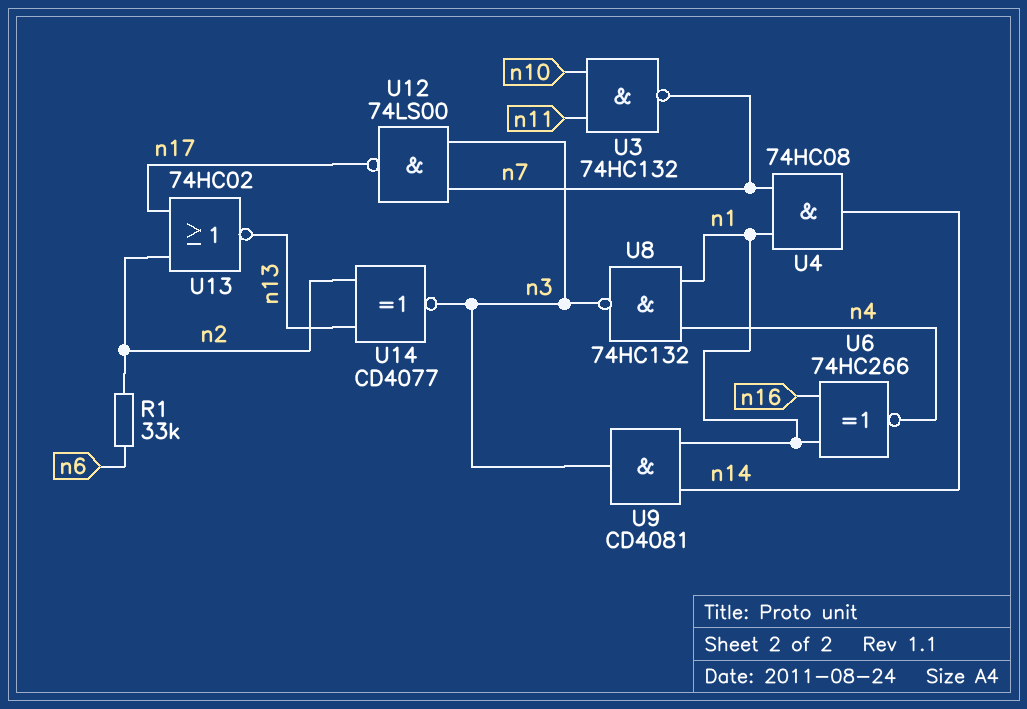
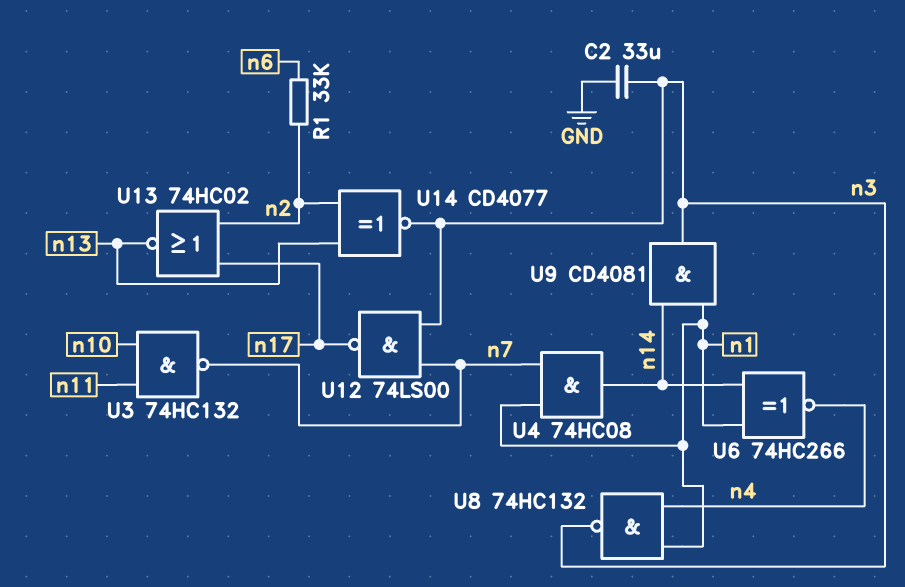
C2: none -> 33uF (GND, n3)
U6: XNOR 74HC266 (in n1, in n16, out n4) -> XNOR 74HC266 (in n1, in n14, out n4)

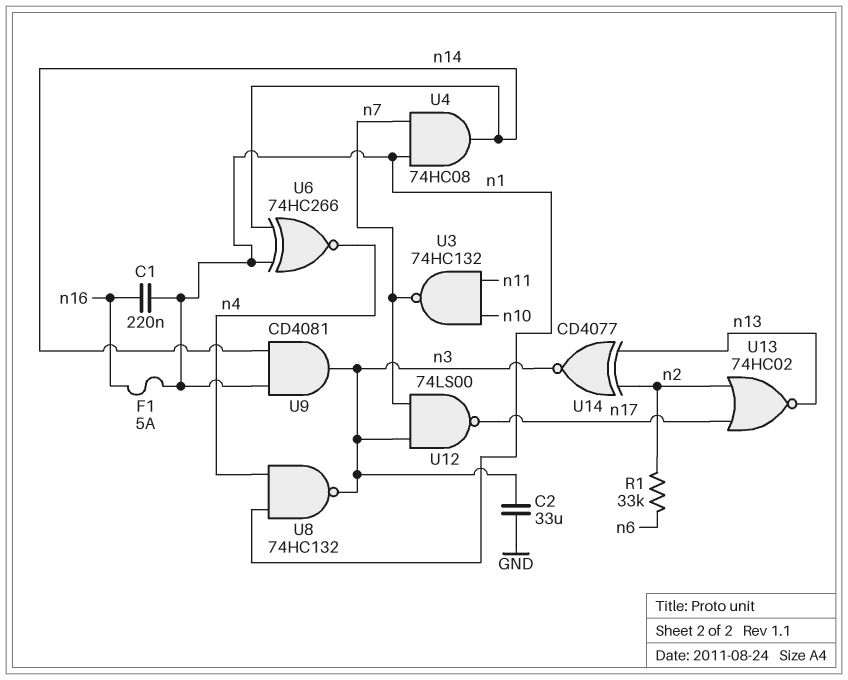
C1: none -> 220nF (n1, n16)
F1: none -> 5A (n1, n16)

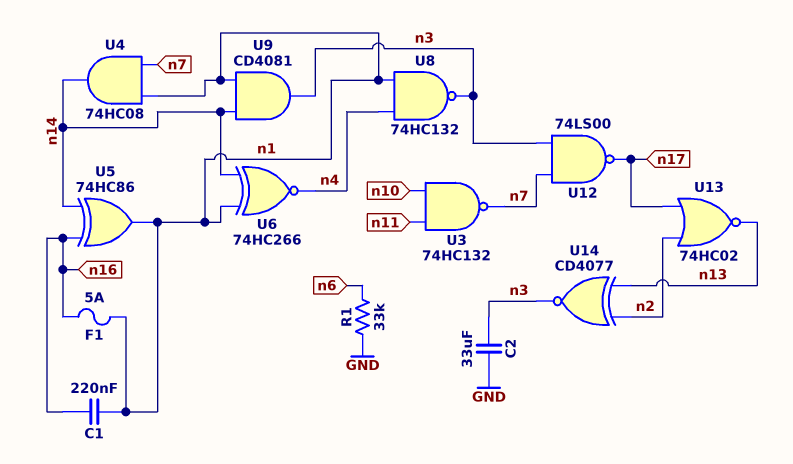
R1: 33k (n2, n6) -> 33k (GND, n6)
U5: none -> XOR 74HC86 (in n14, in n16, out n1)

